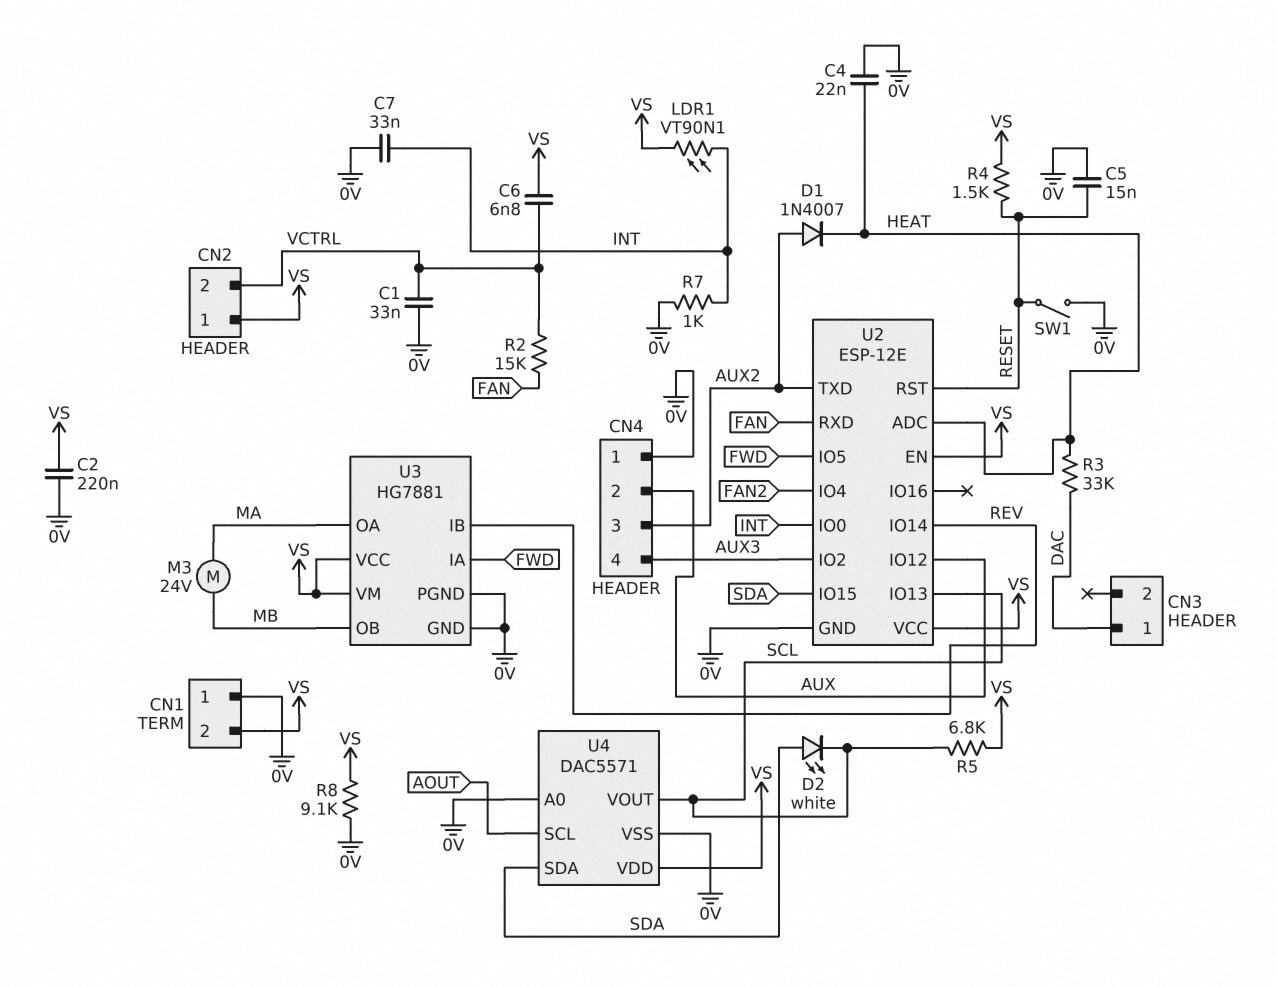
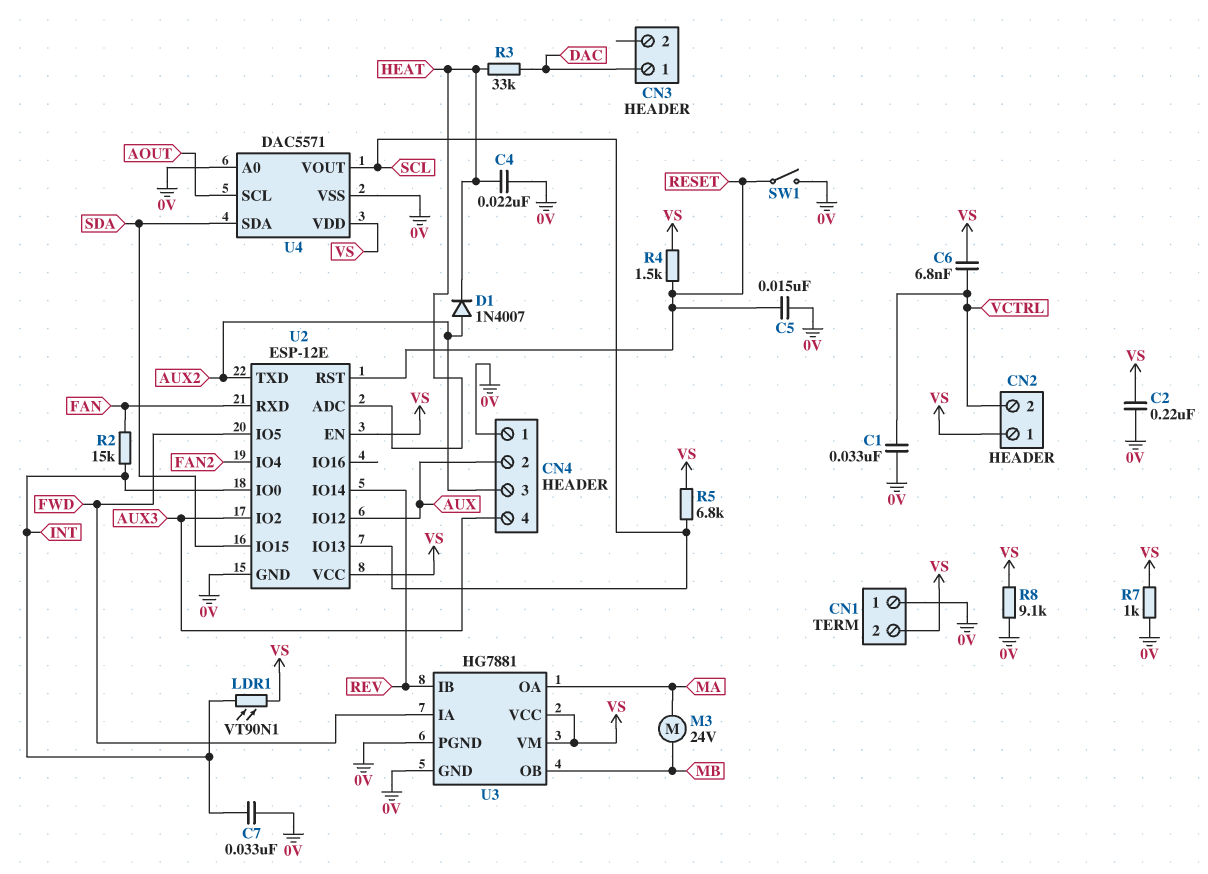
D2: LED white (A SDA, K SCL) -> none
R2: 15k (FAN, VCTRL) -> 15k (FAN, INT)
R7: 1k (0V, INT) -> 1k (0V, VS)

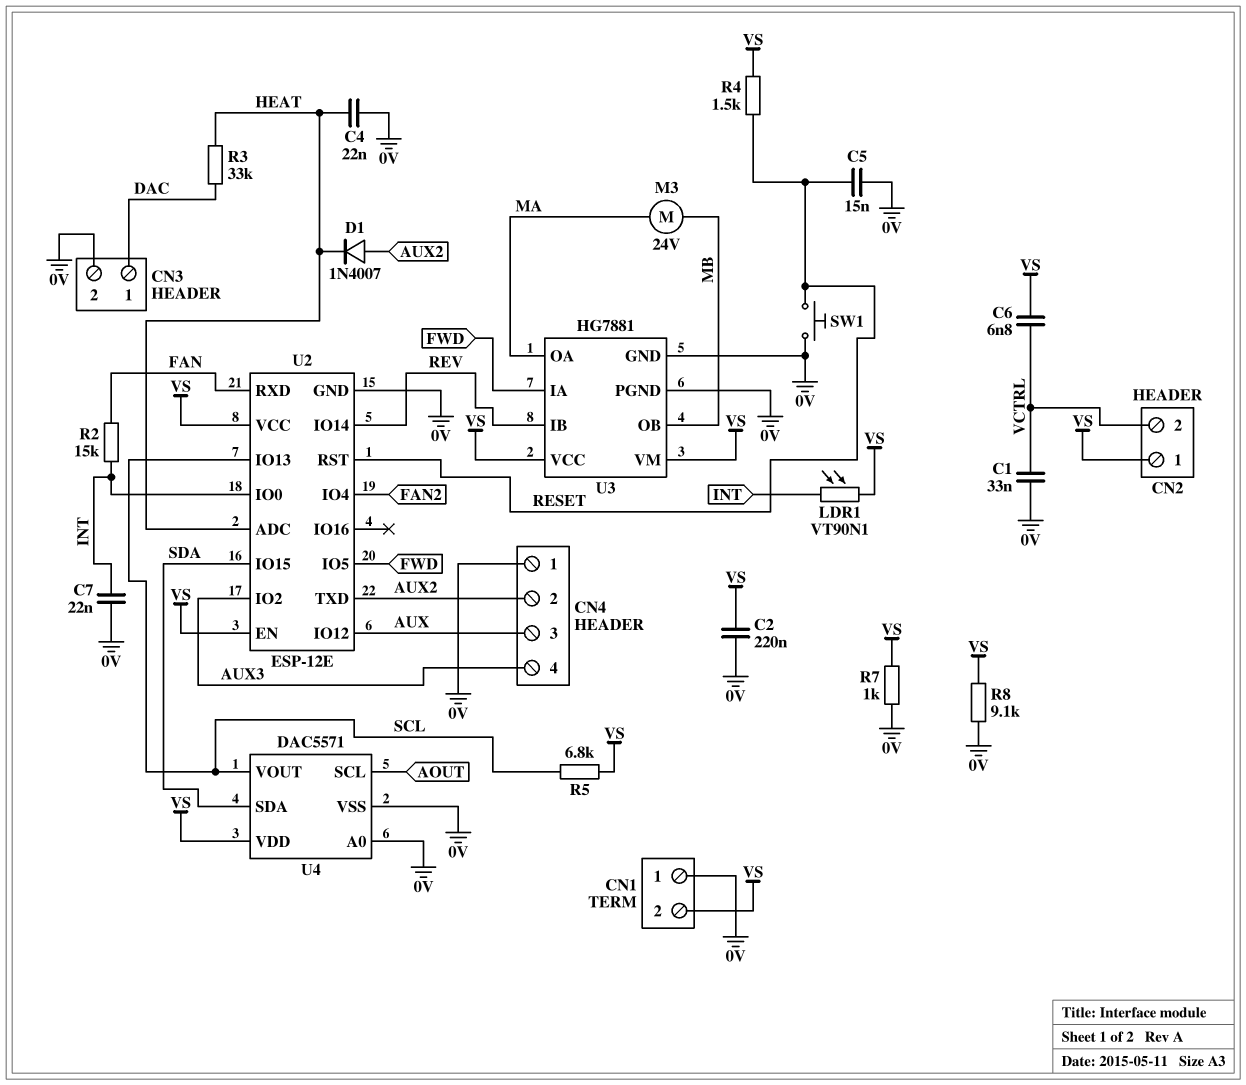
C7: 33nF (0V, INT) -> 22nF (0V, INT)
CN3 pin 2: none -> 0V
CN4 pin 2: AUX -> AUX2
CN4 pin 3: AUX2 -> AUX
SW1: switch (0V, RESET) -> button (0V, RESET)

